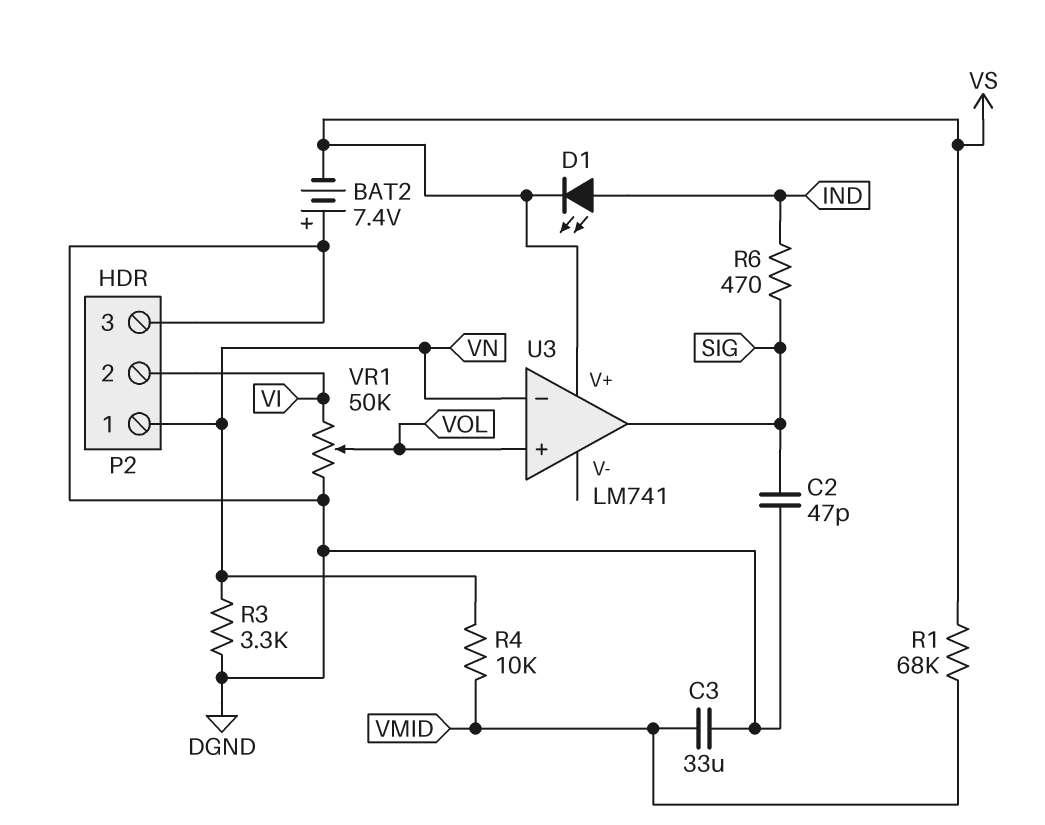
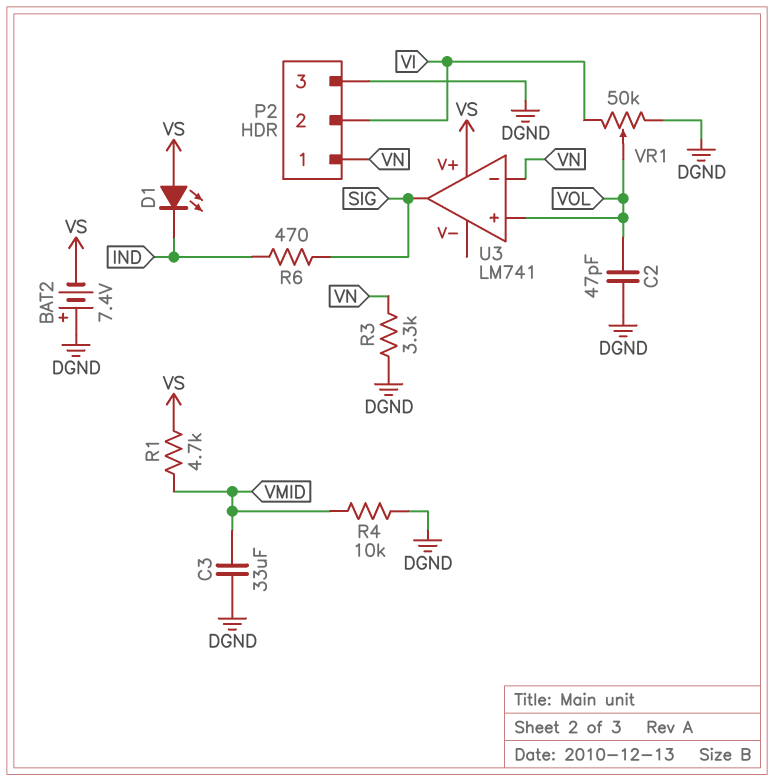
C2: 47pF (DGND, SIG) -> 47pF (DGND, VOL)
D1: LED (A IND, K VS) -> LED (A VS, K IND)
R1: 68k (VMID, VS) -> 4.7k (VMID, VS)
R4: 10k (VMID, VN) -> 10k (DGND, VMID)

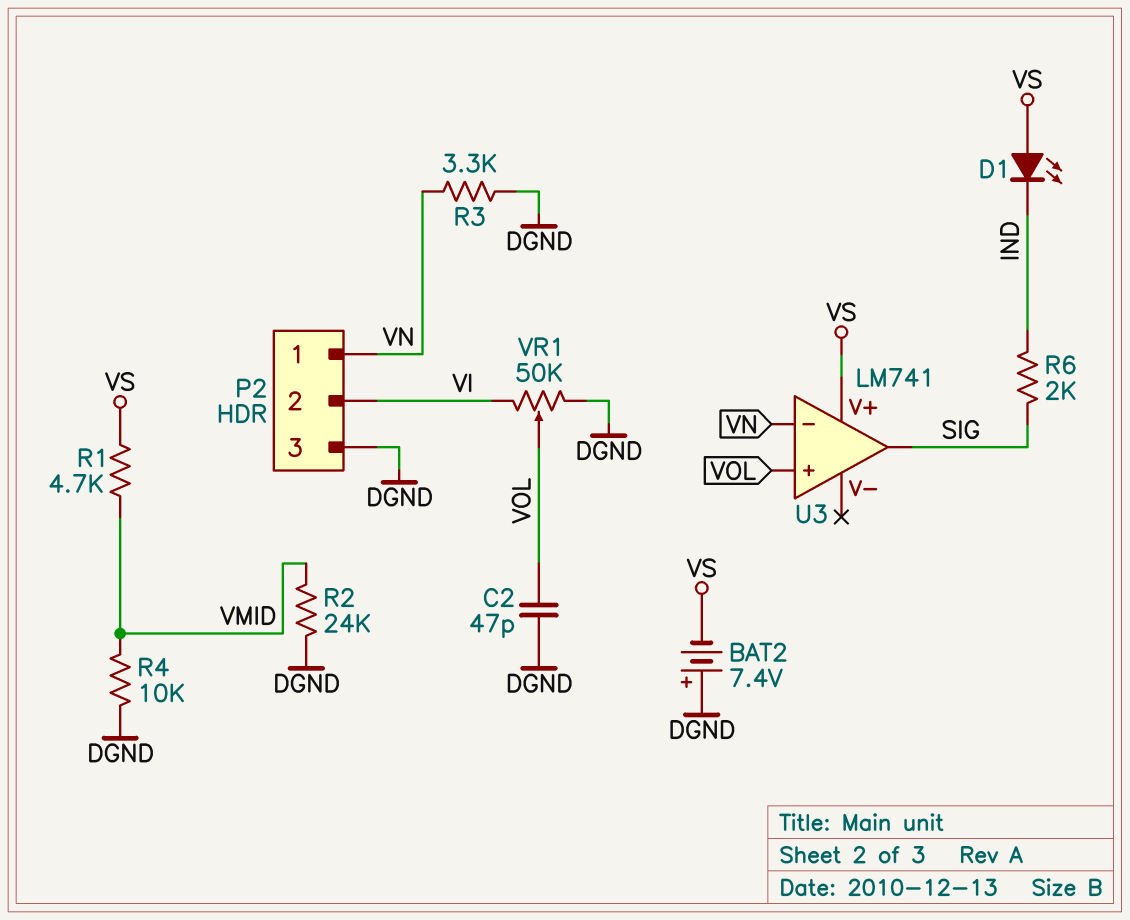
C3: 33uF (DGND, VMID) -> none
R2: none -> 24k (DGND, VMID)
R6: 470 (IND, SIG) -> 2k (IND, SIG)

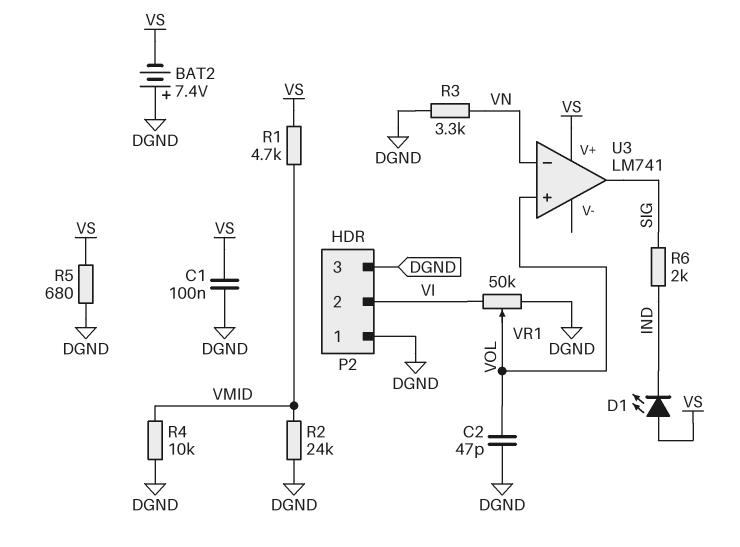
C1: none -> 100nF (DGND, VS)
P2 pin 1: VN -> DGND
R5: none -> 680 (DGND, VS)

